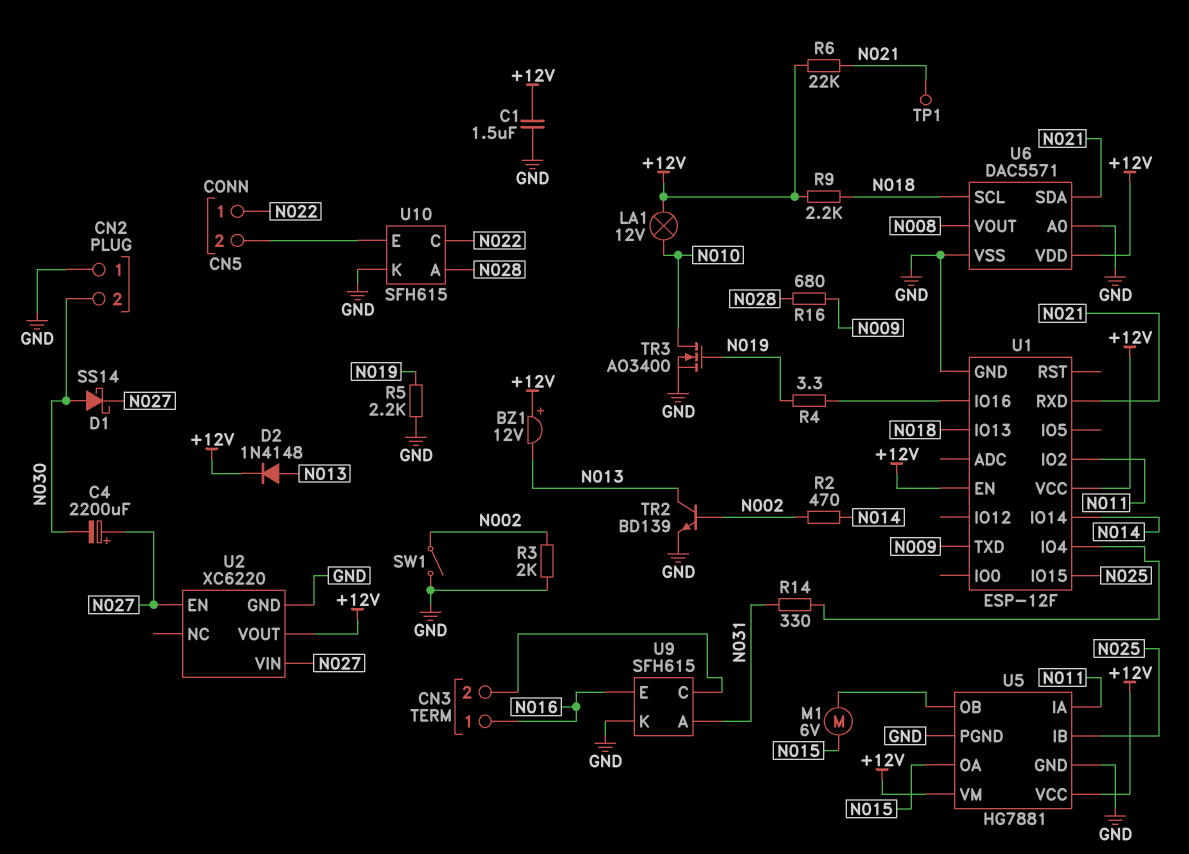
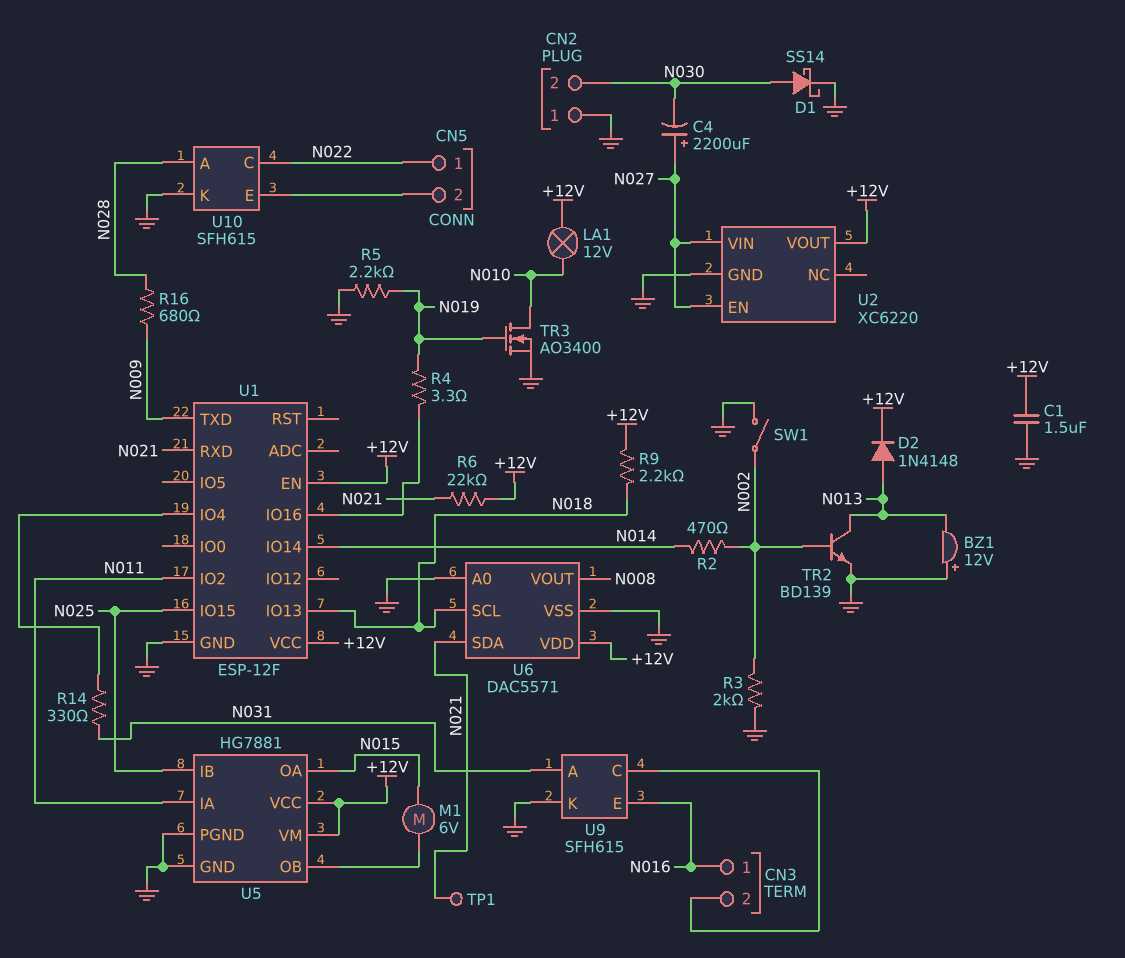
BZ1: buzzer 12V (plus +12V, minus N013) -> buzzer 12V (plus GND, minus N013)
D1: schottky SS14 (A N030, K N027) -> schottky SS14 (A N030, K GND)

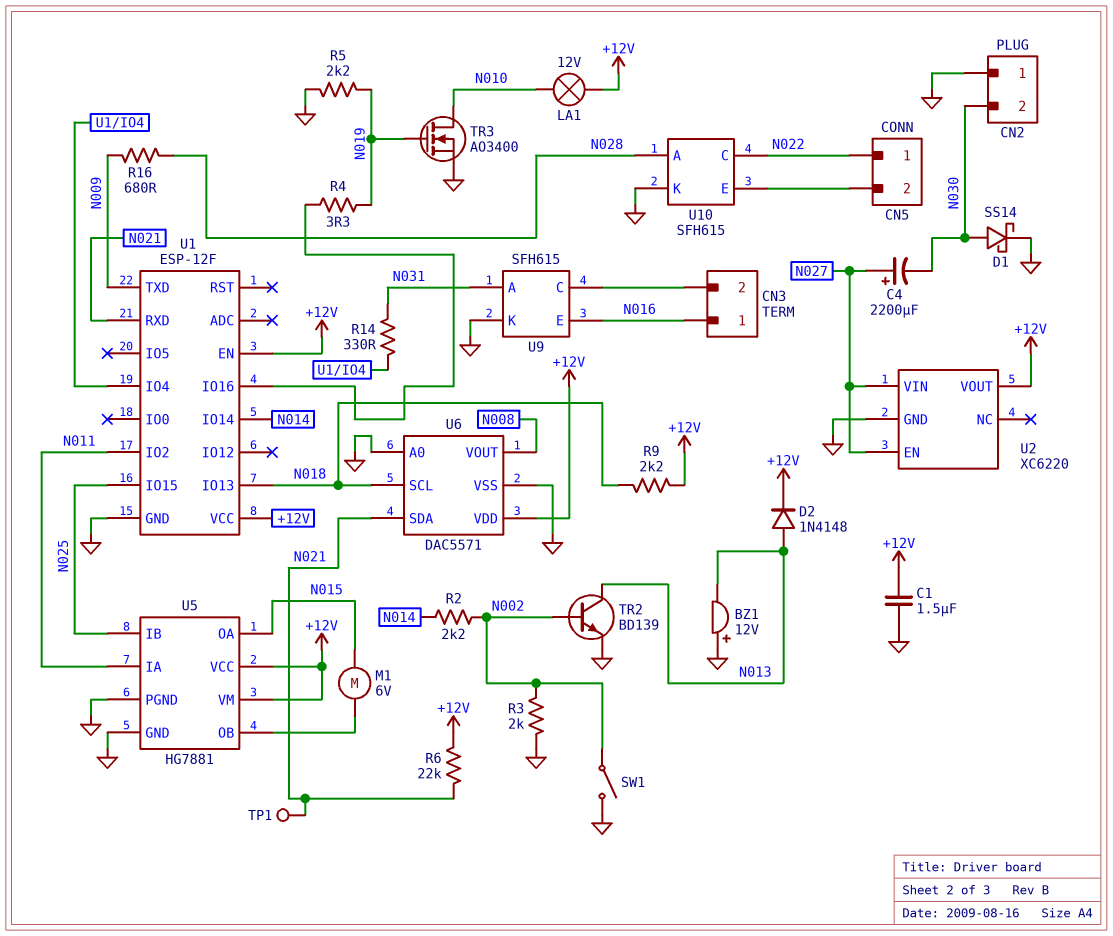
R2: 470 (N002, N014) -> 2.2k (N002, N014)

